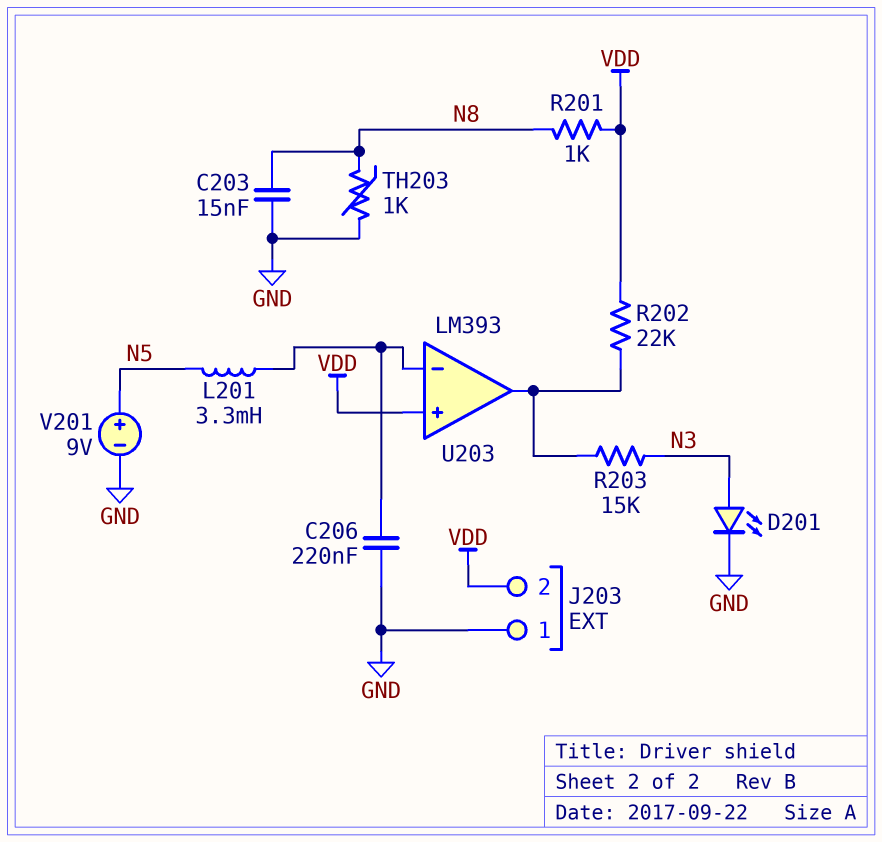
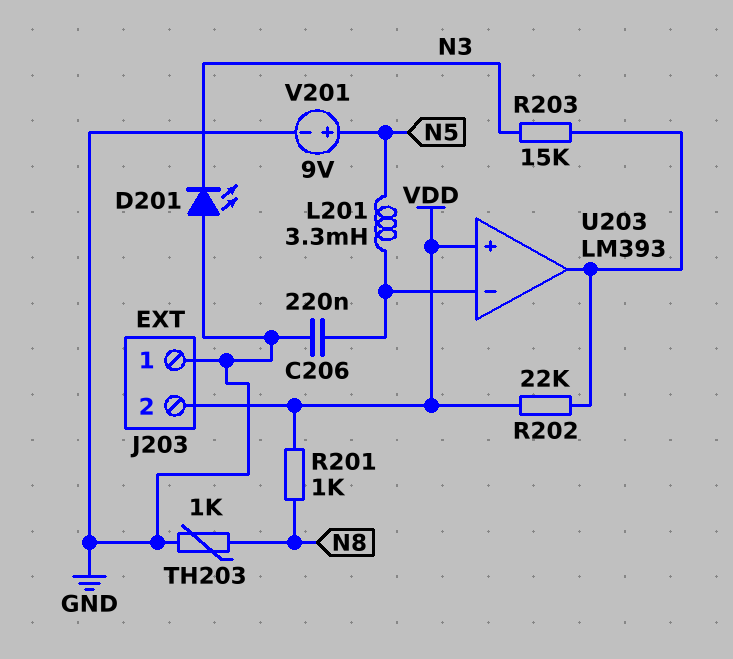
C203: 15nF (GND, N8) -> none
D201: LED (A N3, K GND) -> LED (A GND, K N3)

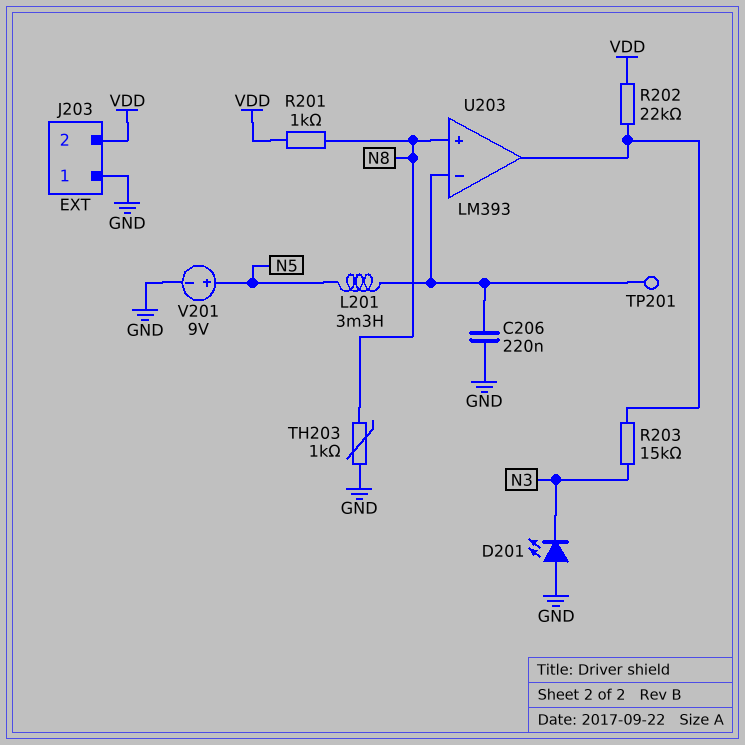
TP201: none -> test point (U203/in-)
U203 pin in+: VDD -> N8

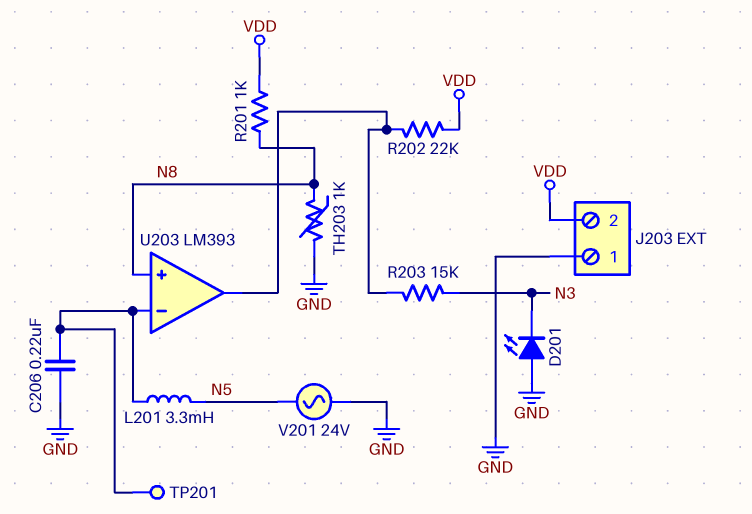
V201: 9V (plus N5, minus GND) -> AC 24V (GND, N5)

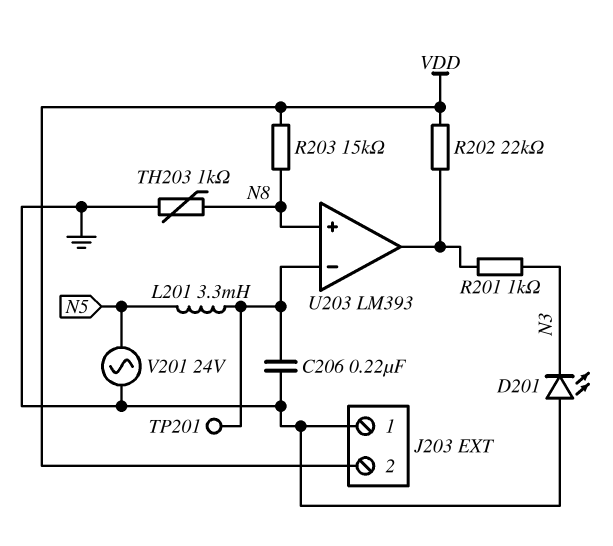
R201: 1k (N8, VDD) -> 1k (N3, U203/out)
R203: 15k (N3, U203/out) -> 15k (N8, VDD)

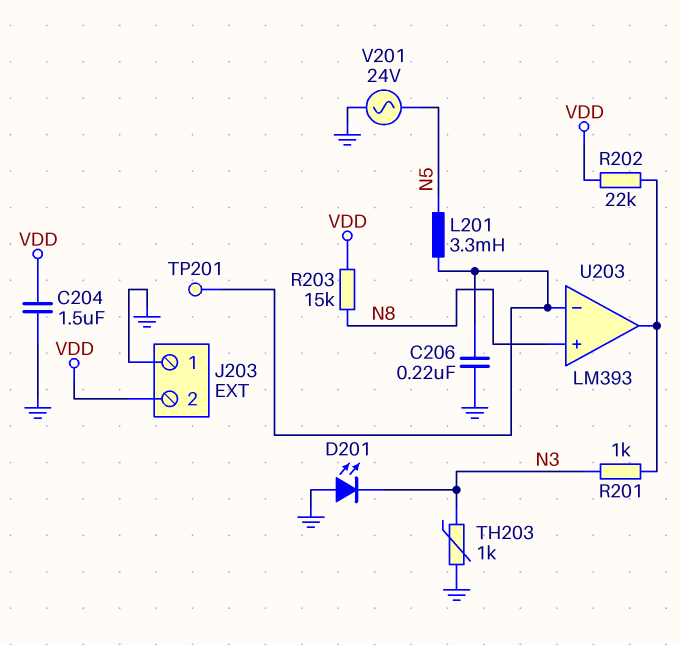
C204: none -> 1.5uF (GND, VDD)
TH203: 1k (GND, N8) -> 1k (GND, N3)

